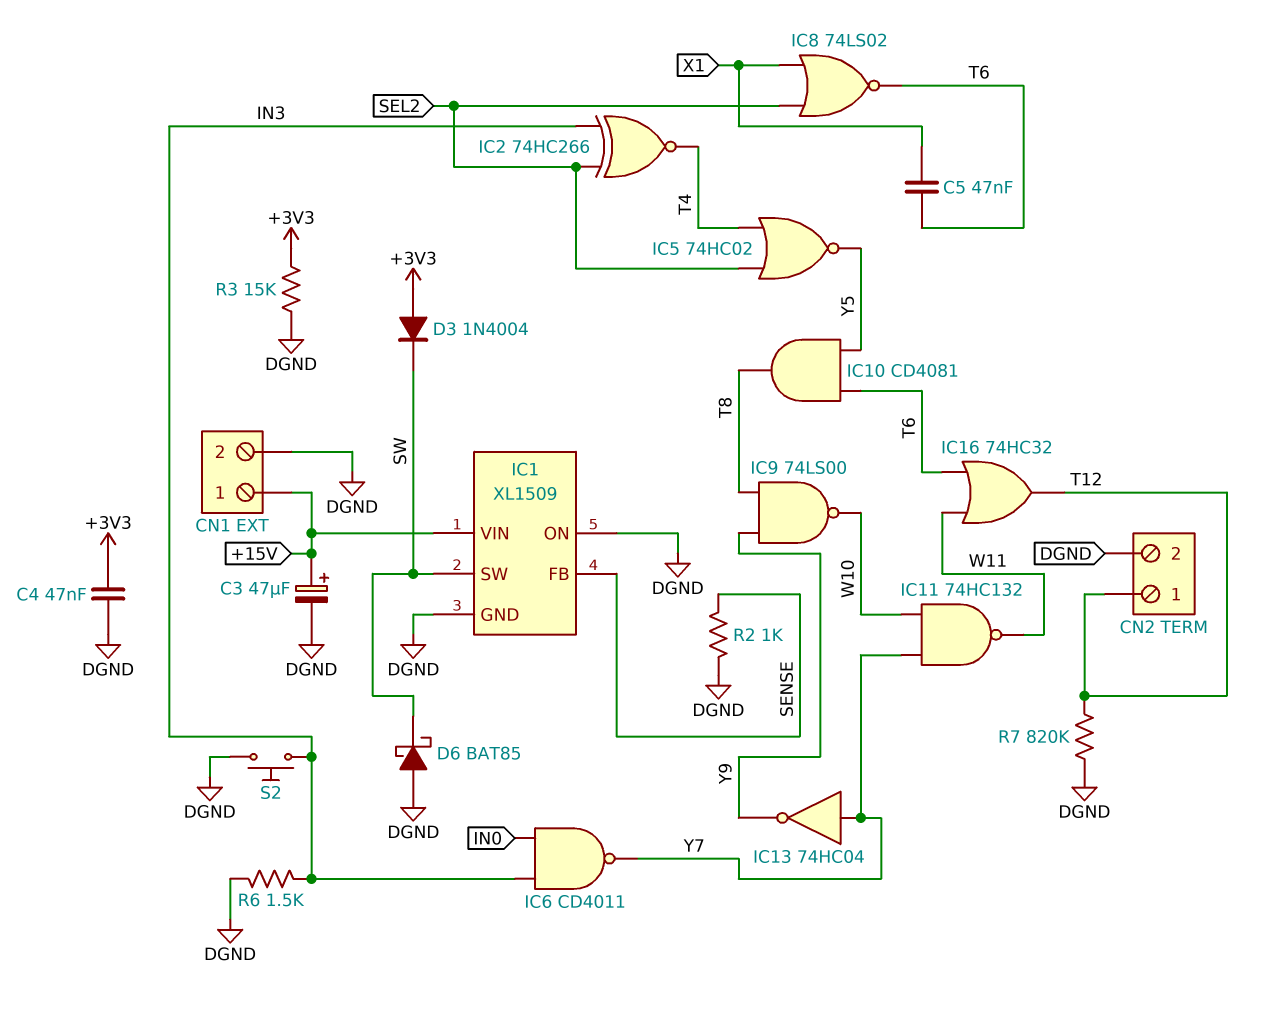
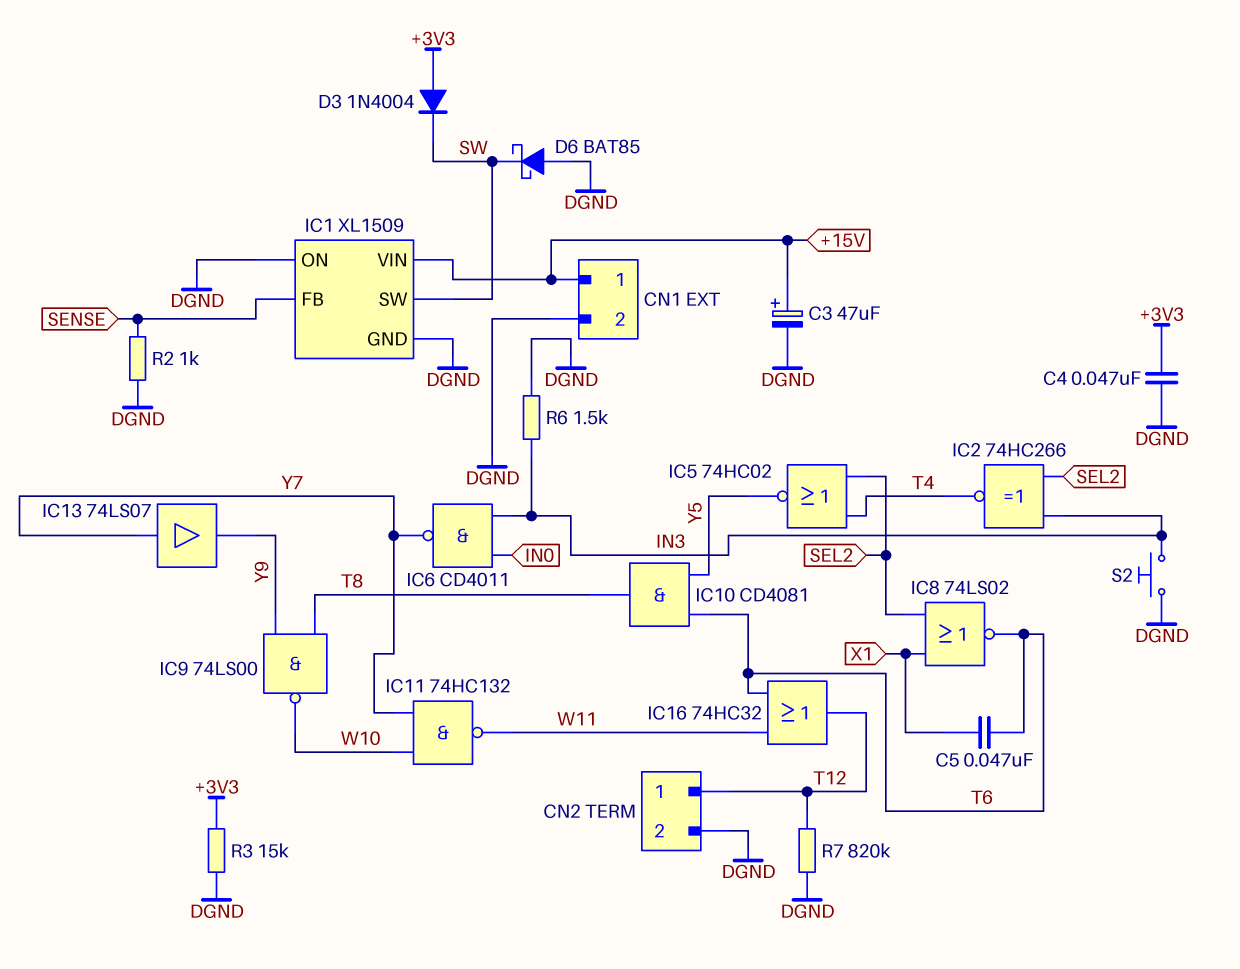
IC13: NOT 74HC04 (in Y7, out Y9) -> buffer 74LS07 (in Y7, out Y9)

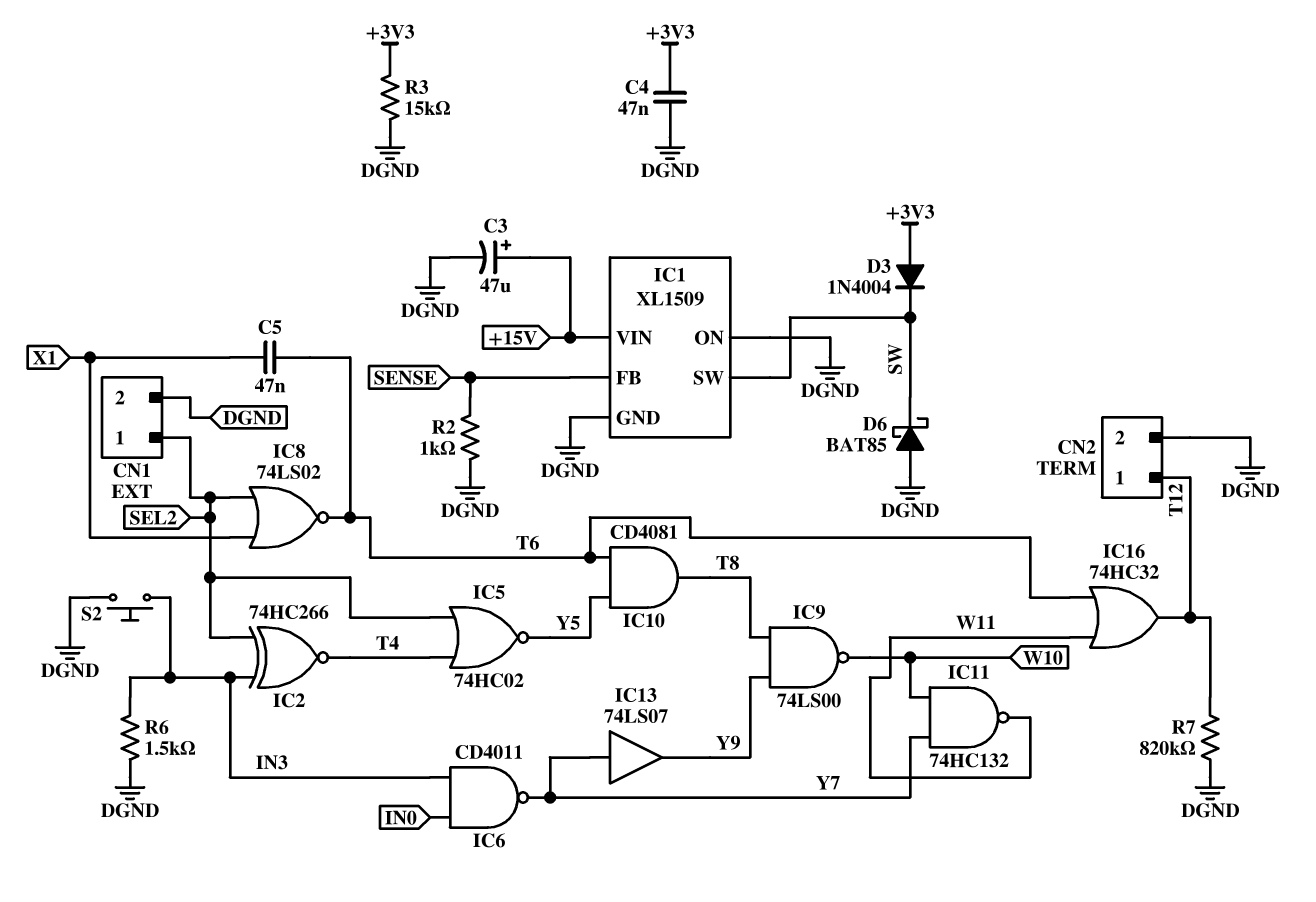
CN1 pin 1: +15V -> SEL2

